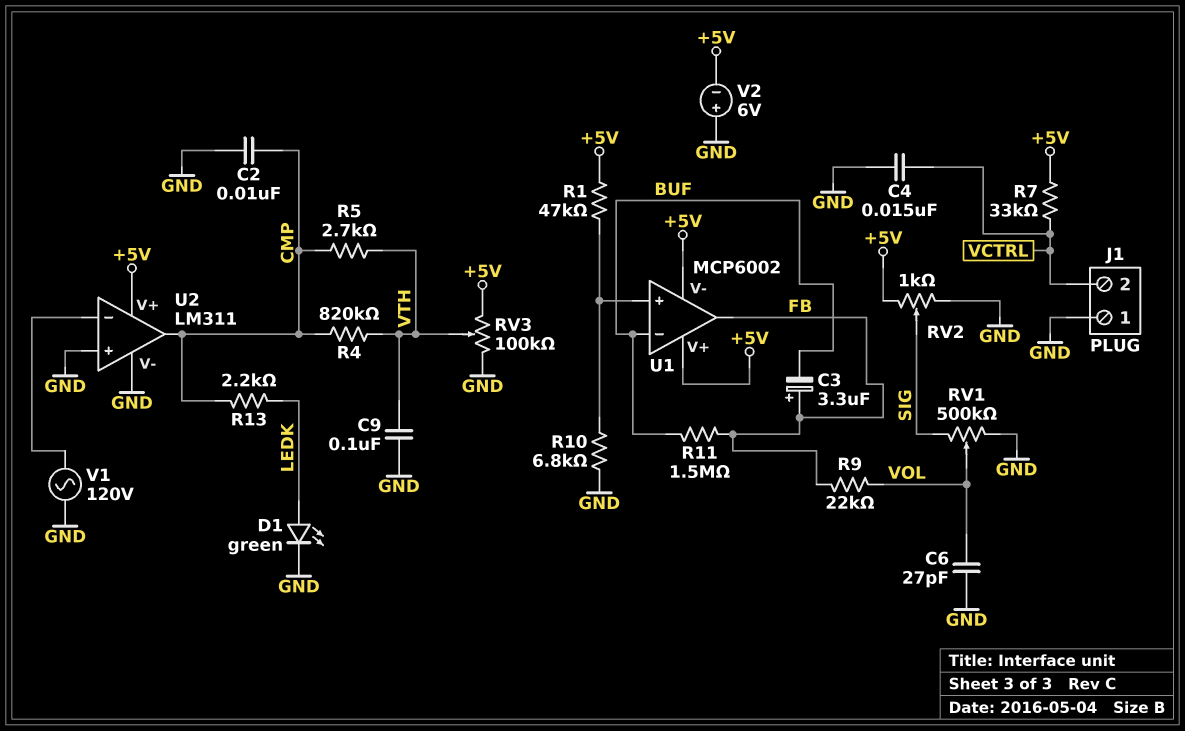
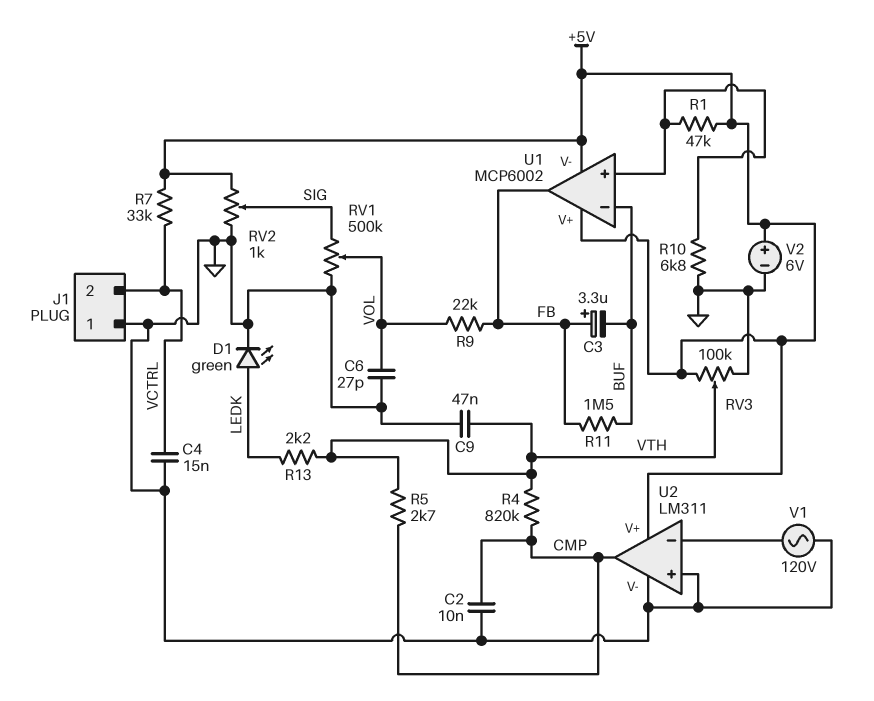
C9: 100nF (GND, VTH) -> 47nF (GND, VTH)
R13: 2.2k (CMP, LEDK) -> 2.2k (LEDK, VTH)
V2: 6V (plus GND, minus +5V) -> 6V (plus +5V, minus GND)

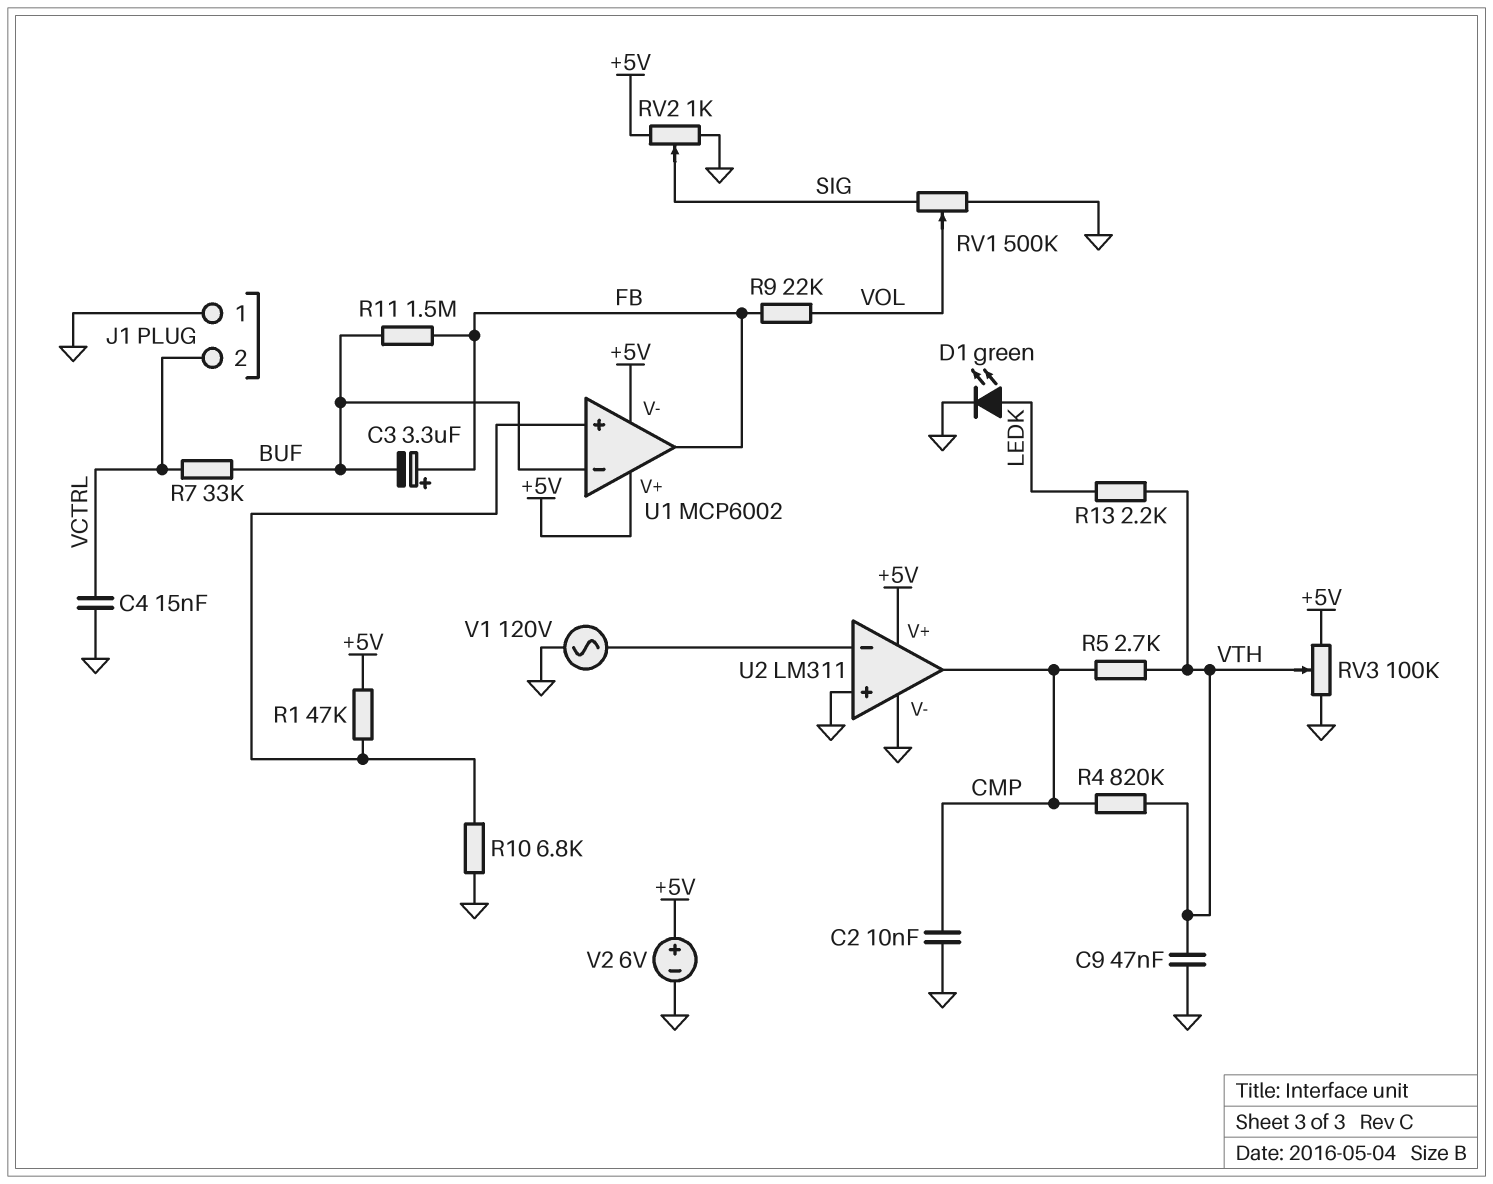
C6: 27pF (GND, VOL) -> none
R7: 33k (+5V, VCTRL) -> 33k (BUF, VCTRL)

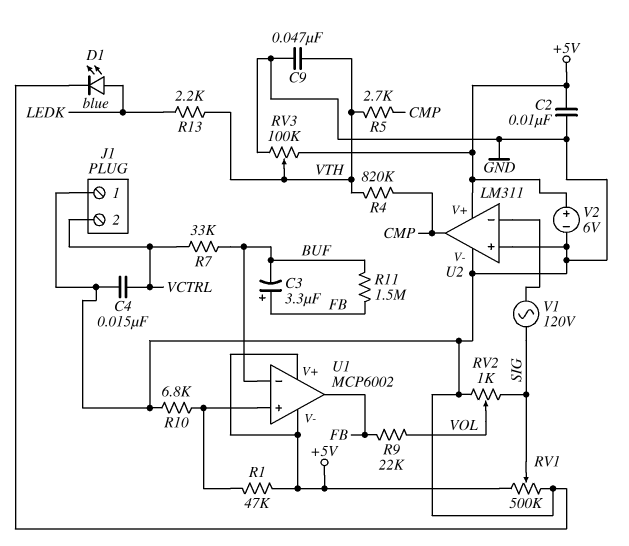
C2: 10nF (CMP, GND) -> 10nF (+5V, GND)
D1: LED green (A LEDK, K GND) -> LED blue (A LEDK, K GND)
RV1: 500k (GND, SIG, wiper VOL) -> 500k (+5V, GND, wiper SIG)
RV2: 1k (+5V, GND, wiper SIG) -> 1k (GND, SIG, wiper VOL)
V1: AC 120V (GND, U2/in-) -> AC 120V (SIG, U2/in-)

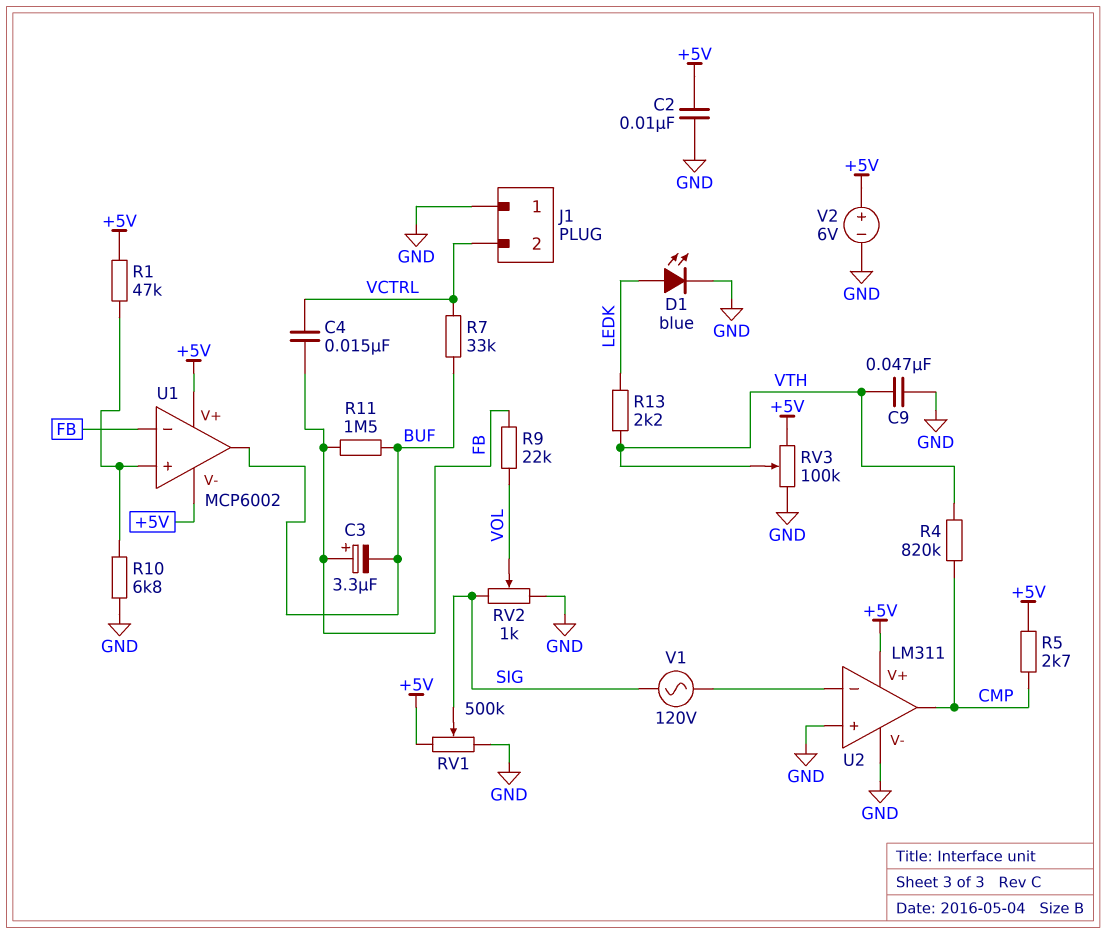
C4: 15nF (GND, VCTRL) -> 15nF (FB, VCTRL)
R5: 2.7k (CMP, VTH) -> 2.7k (+5V, CMP)
U1 pin in-: BUF -> FB
U1 pin out: FB -> BUF

